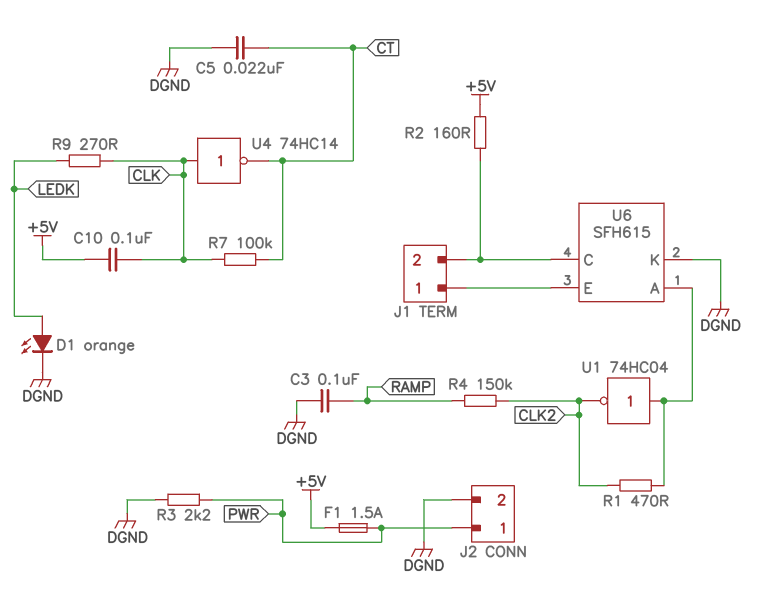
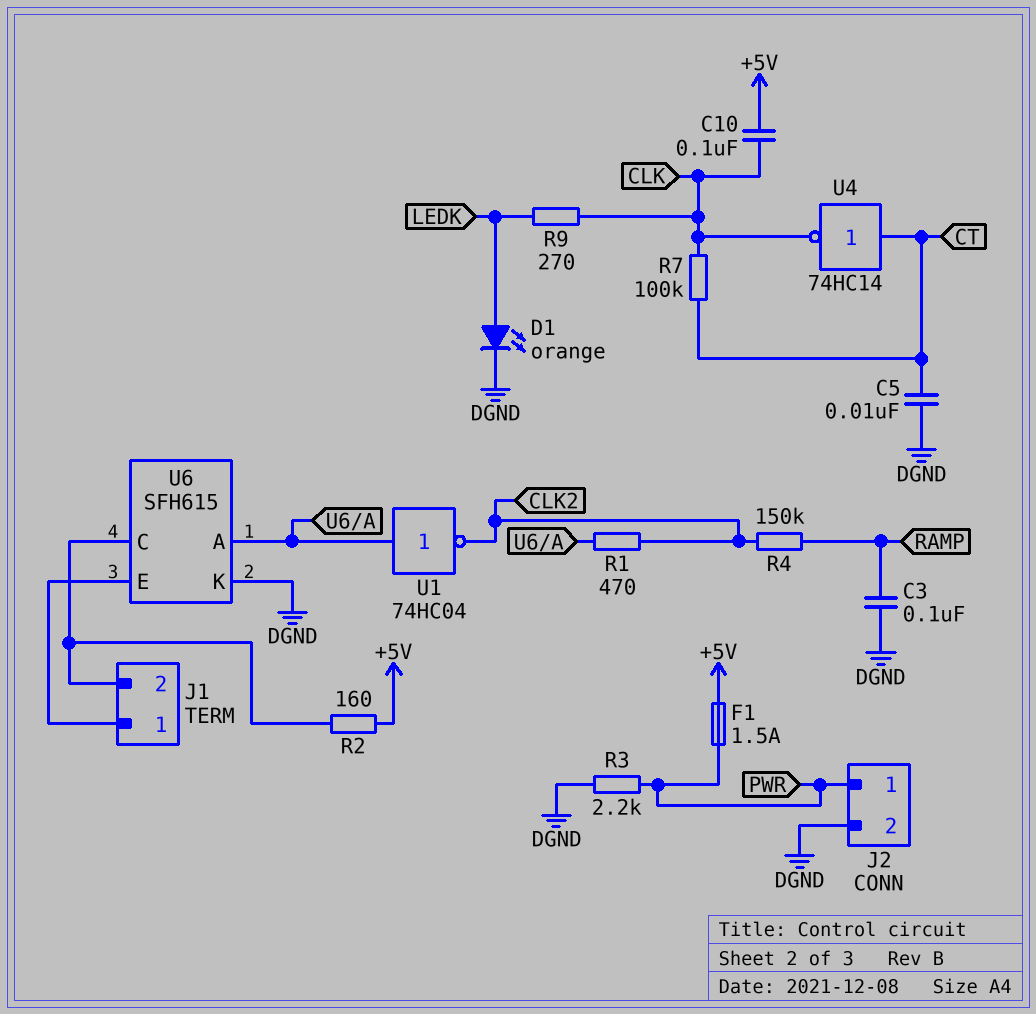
C5: 22nF (CT, DGND) -> 10nF (CT, DGND)
U4: NOT 74HC14 (in CLK, out CT) -> NOT 74HC14 (in CT, out CLK)

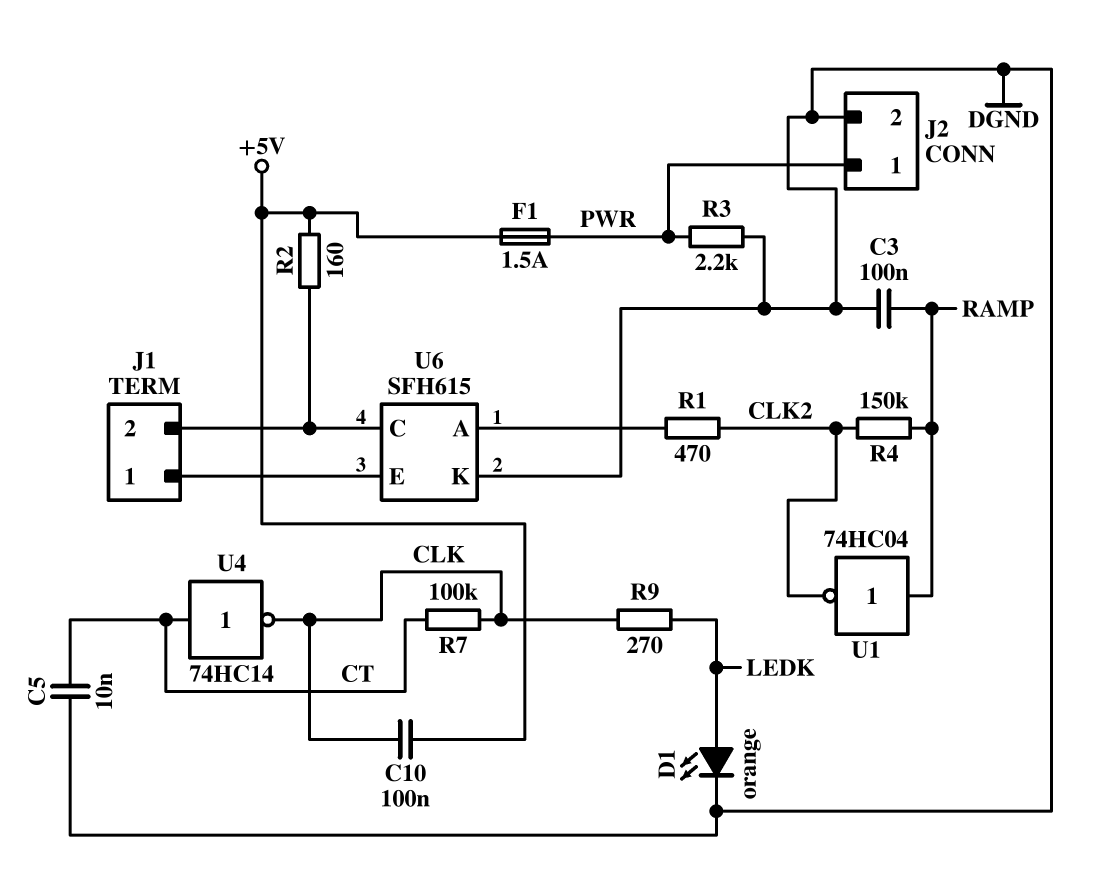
U1: NOT 74HC04 (in U6/A, out CLK2) -> NOT 74HC04 (in RAMP, out CLK2)

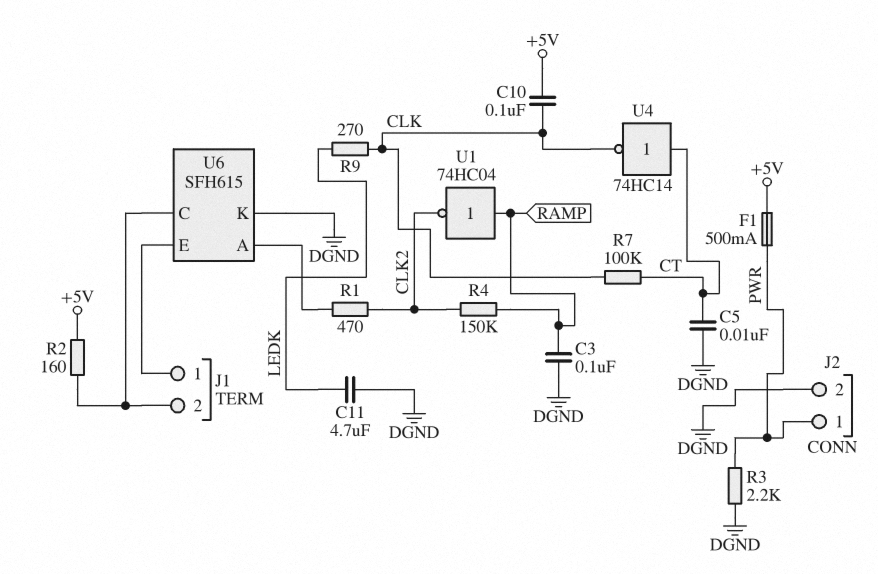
C11: none -> 4.7uF (DGND, LEDK)
D1: LED orange (A LEDK, K DGND) -> none
F1: 1.5A (+5V, PWR) -> 500mA (+5V, PWR)

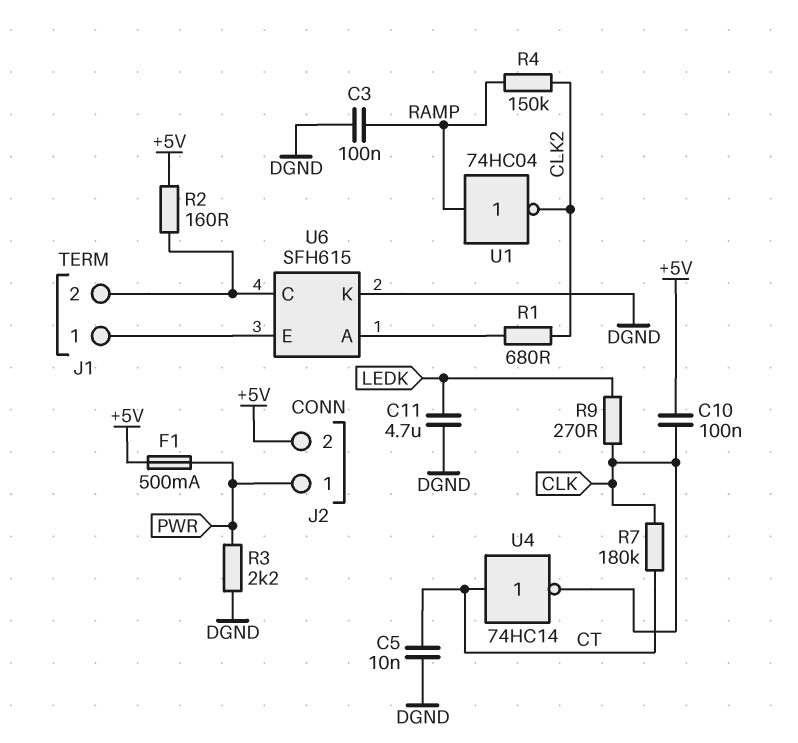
J2 pin 2: DGND -> +5V
R1: 470 (CLK2, U6/A) -> 680 (CLK2, U6/A)
R7: 100k (CLK, CT) -> 180k (CLK, CT)

